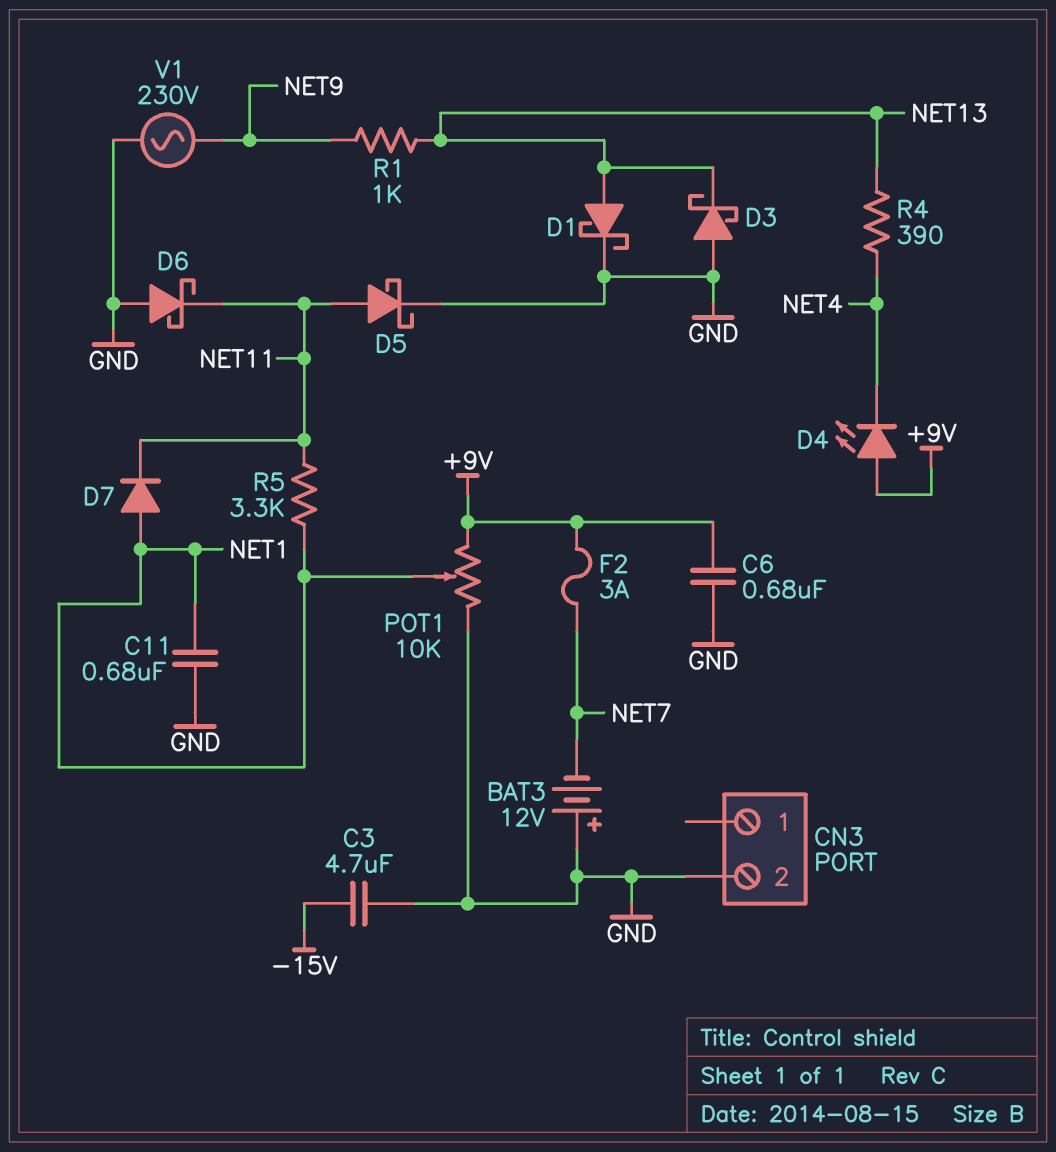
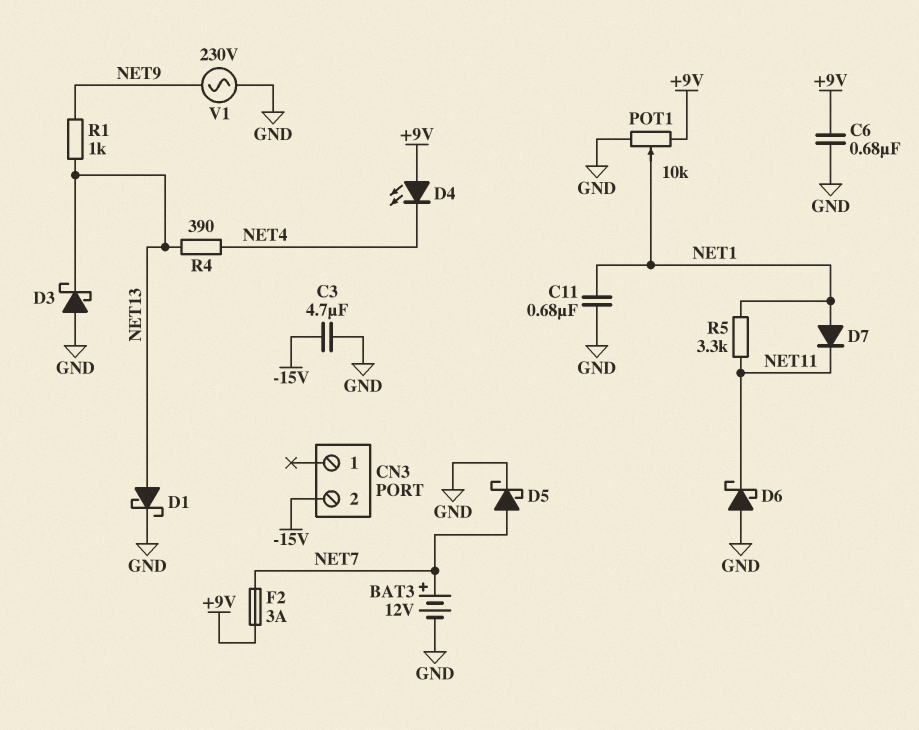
BAT3: 12V (plus GND, minus NET7) -> 12V (plus NET7, minus GND)
CN3 pin 2: GND -> -15V
D5: schottky (A NET11, K GND) -> schottky (A NET7, K GND)

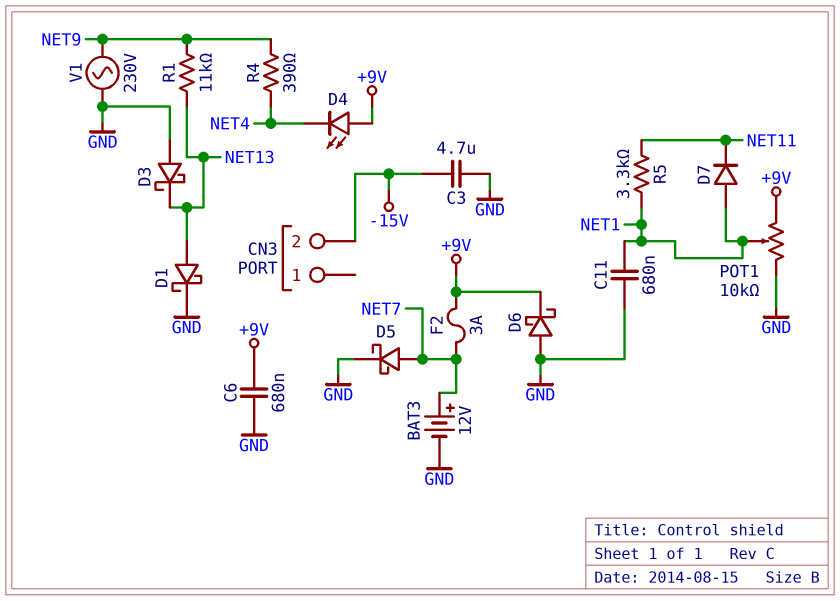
D6: schottky (A GND, K NET11) -> schottky (A GND, K +9V)
R1: 1k (NET9, NET13) -> 11k (NET9, NET13)
R4: 390 (NET4, NET13) -> 390 (NET4, NET9)

